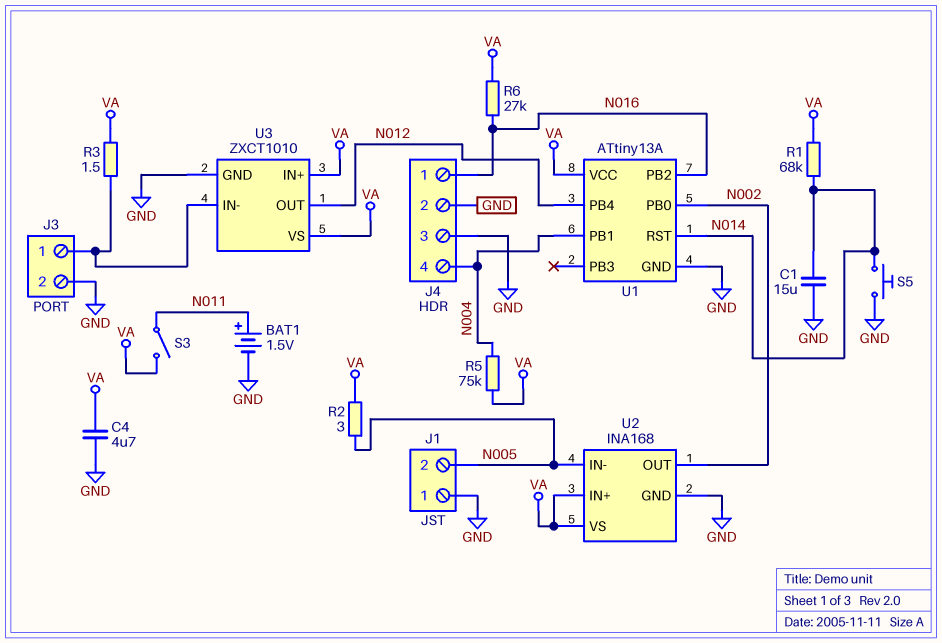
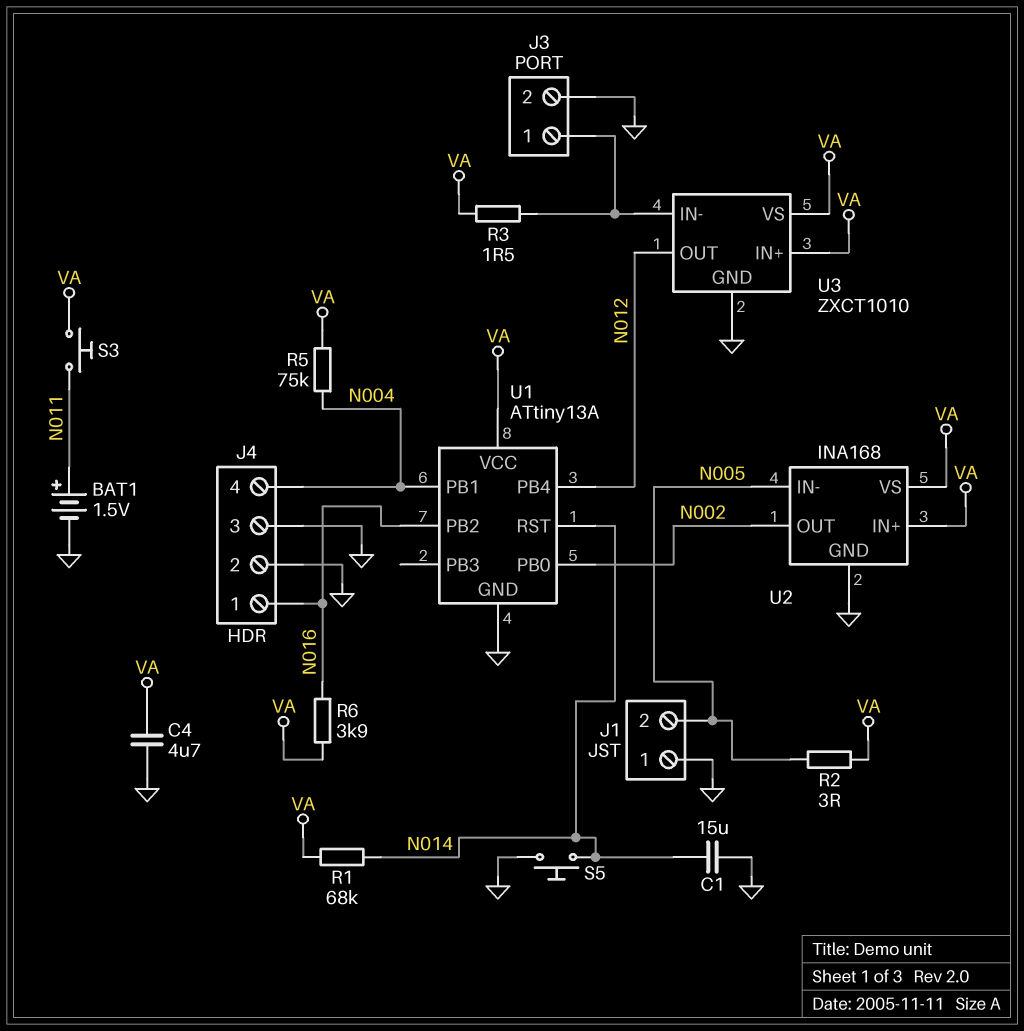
R6: 27k (N016, VA) -> 3.9k (N016, VA)
S3: switch (N011, VA) -> button (N011, VA)

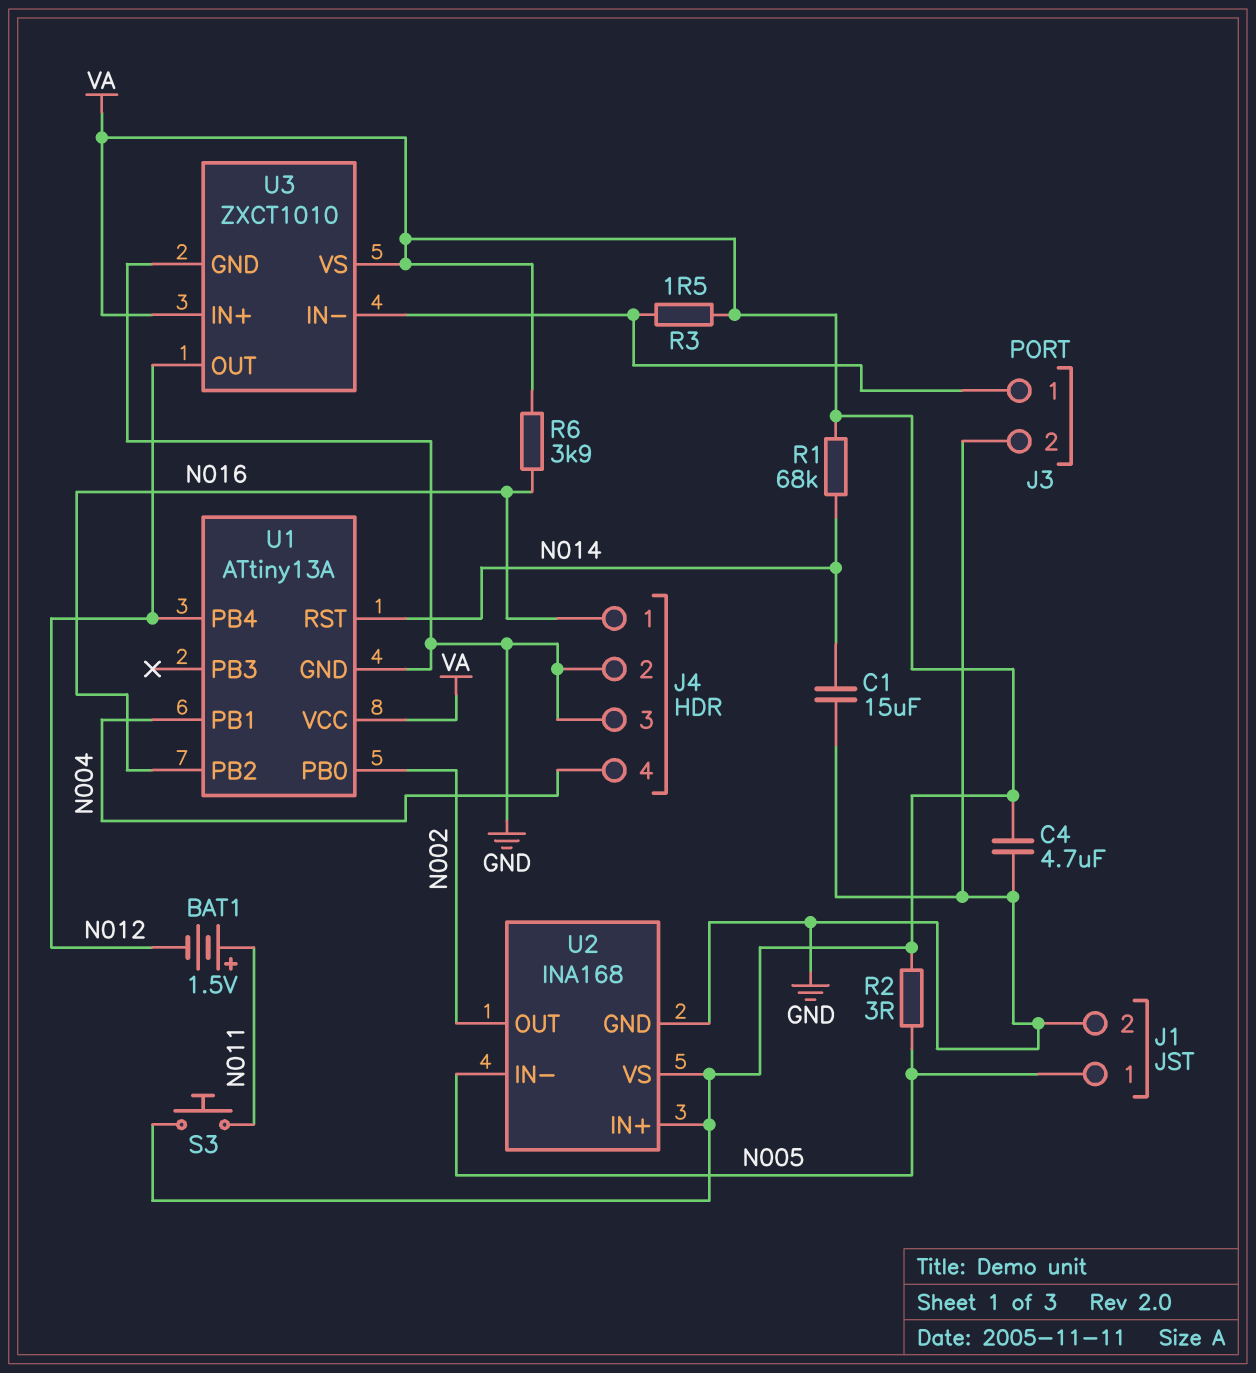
BAT1: 1.5V (plus N011, minus GND) -> 1.5V (plus N011, minus N012)
J1 pin 1: GND -> N005
J1 pin 2: N005 -> GND
R5: 75k (N004, VA) -> none
S5: button (GND, N014) -> none

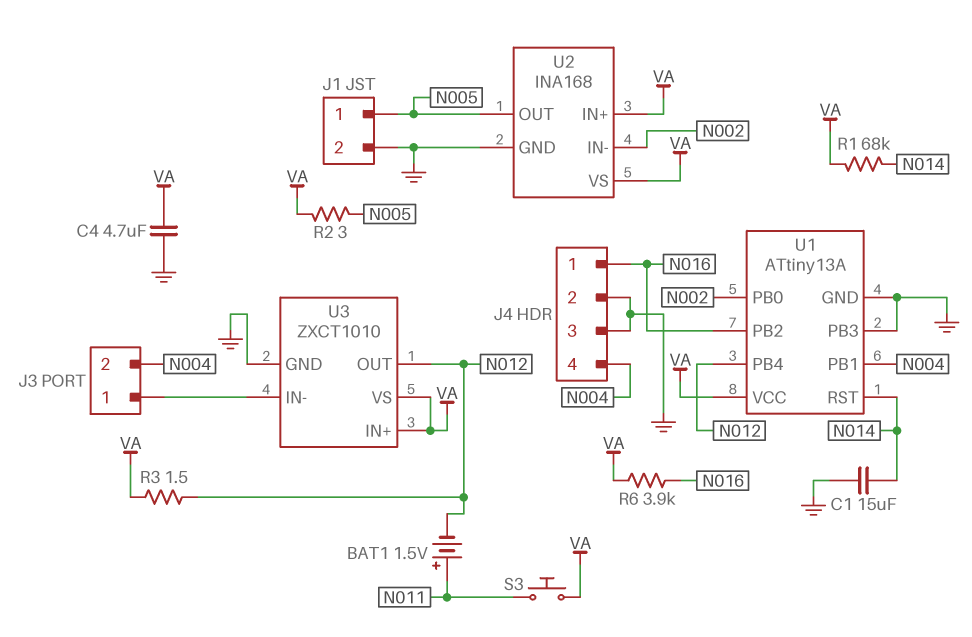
J3 pin 2: GND -> N004
R3: 1.5 (J3/1, VA) -> 1.5 (N012, VA)
U1 pin PB3: none -> GND
U2 pin IN-: N005 -> N002
U2 pin OUT: N002 -> N005

